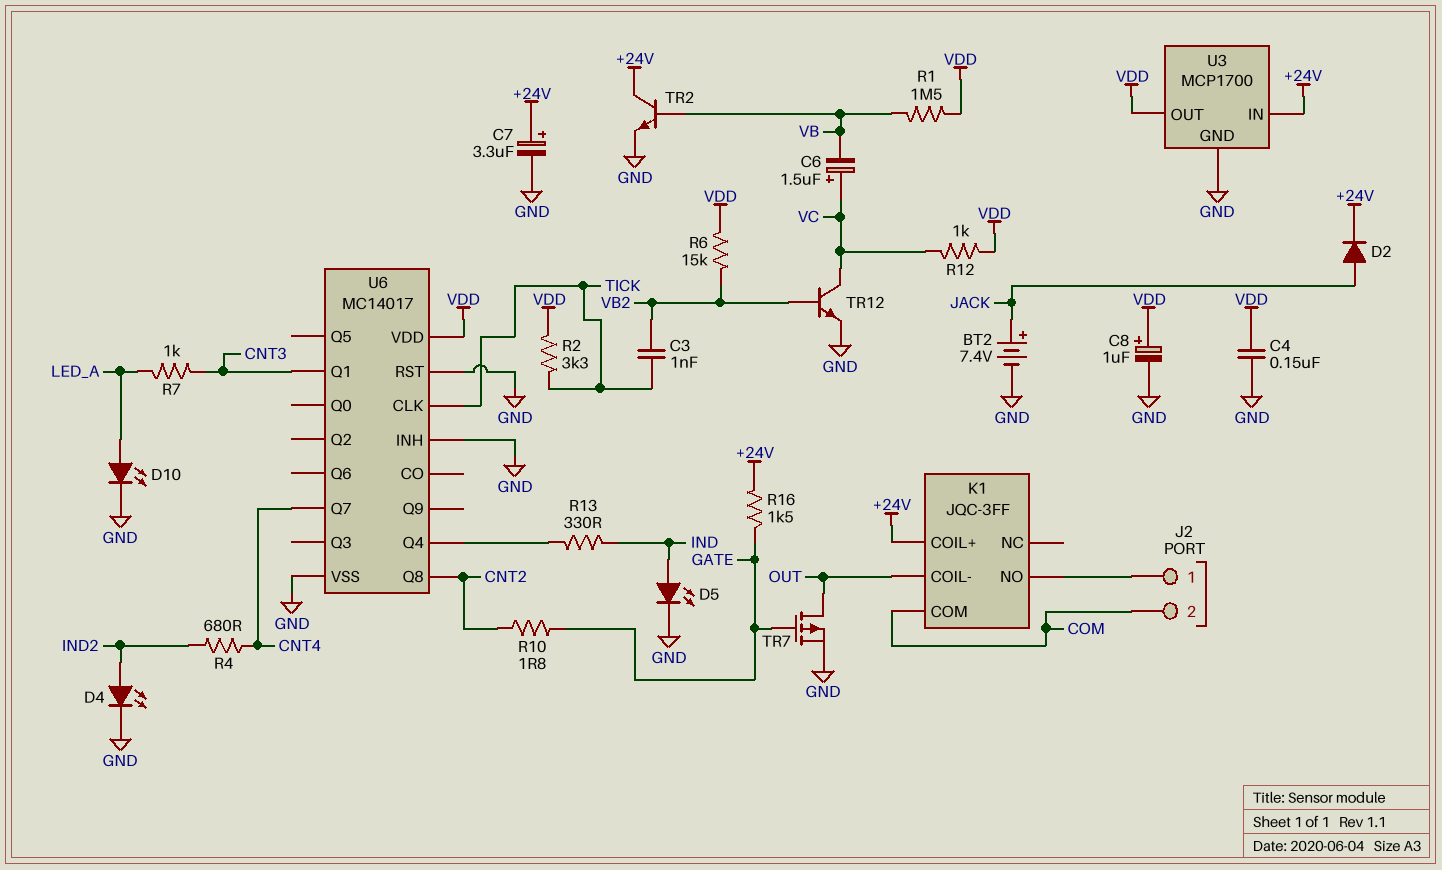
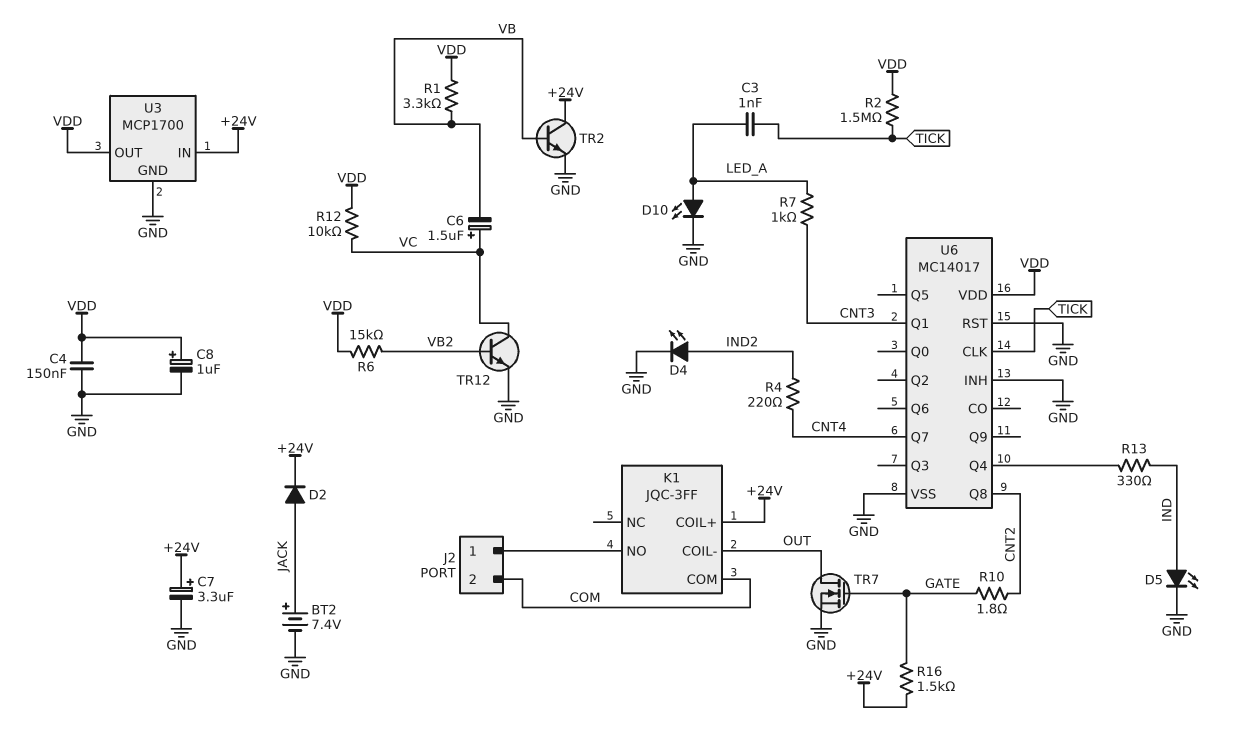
C3: 1nF (TICK, VB2) -> 1nF (LED_A, TICK)
R1: 1.5M (VB, VDD) -> 3.3k (VB, VDD)
R2: 3.3k (TICK, VDD) -> 1.5M (TICK, VDD)
R4: 680 (CNT4, IND2) -> 220 (CNT4, IND2)
R12: 1k (VC, VDD) -> 10k (VC, VDD)
TR7: PMOS (G GATE, D OUT, S GND) -> NMOS (G GATE, D OUT, S GND)

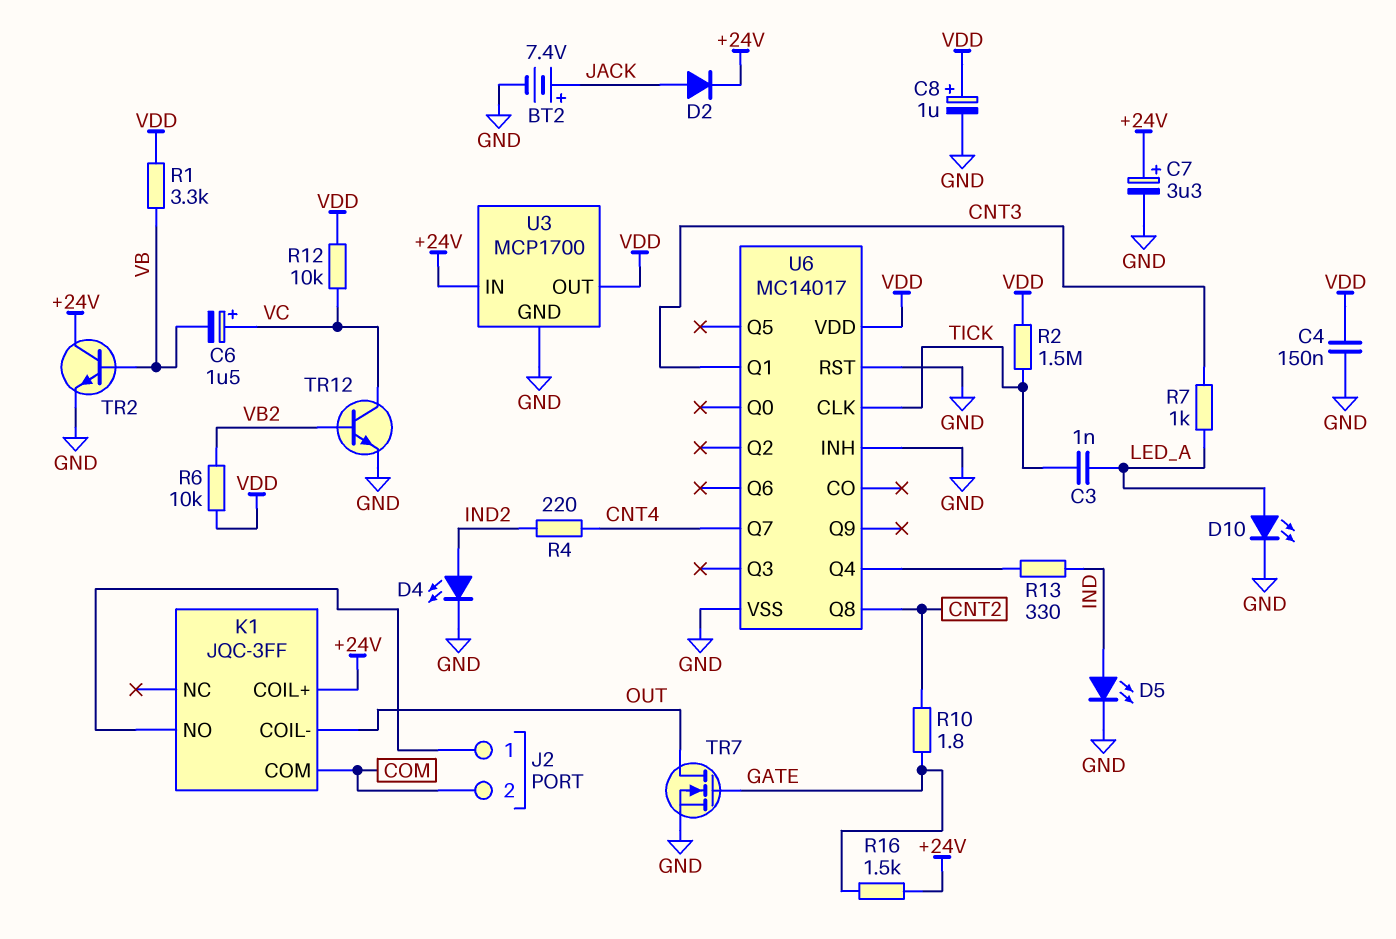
R6: 15k (VB2, VDD) -> 10k (VB2, VDD)

